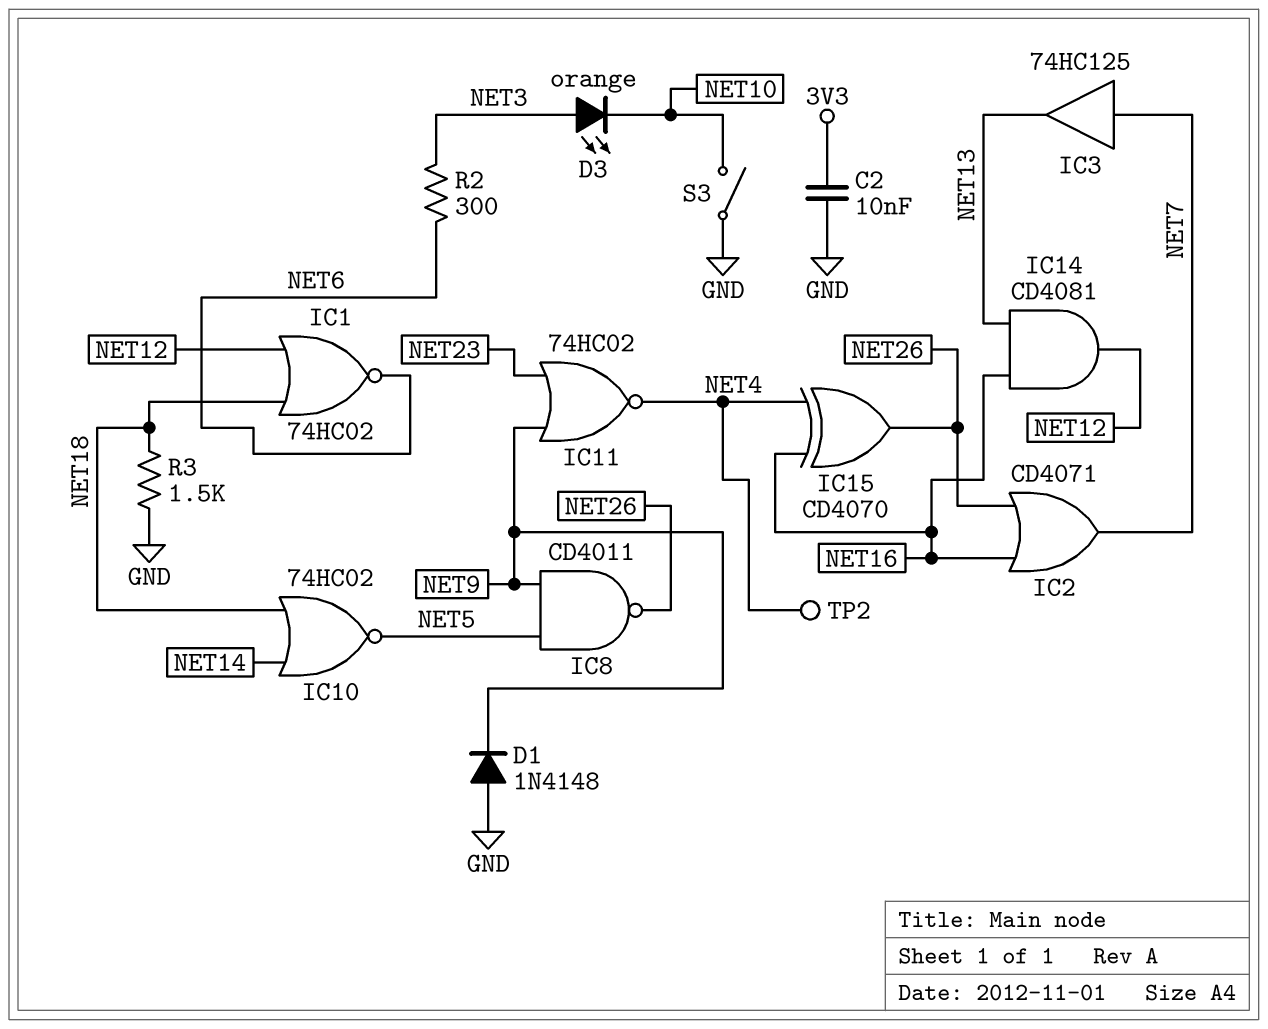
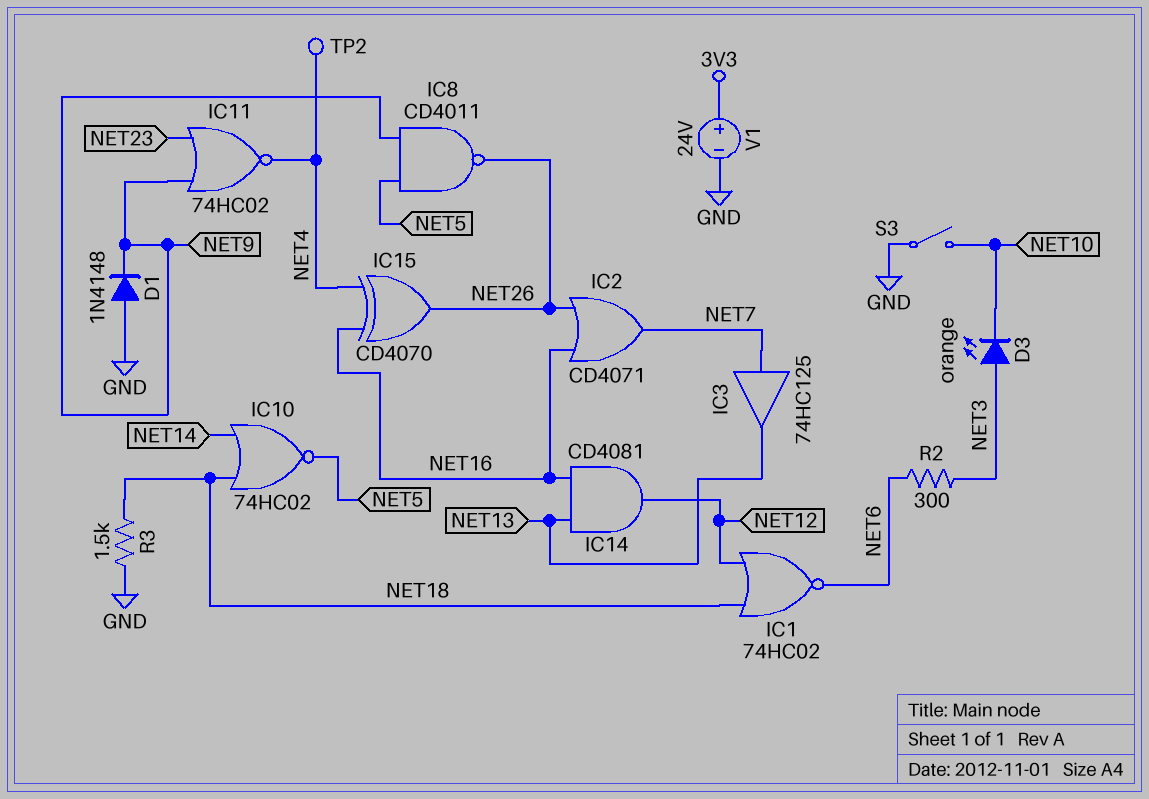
C2: 10nF (3V3, GND) -> none
V1: none -> 24V (plus 3V3, minus GND)

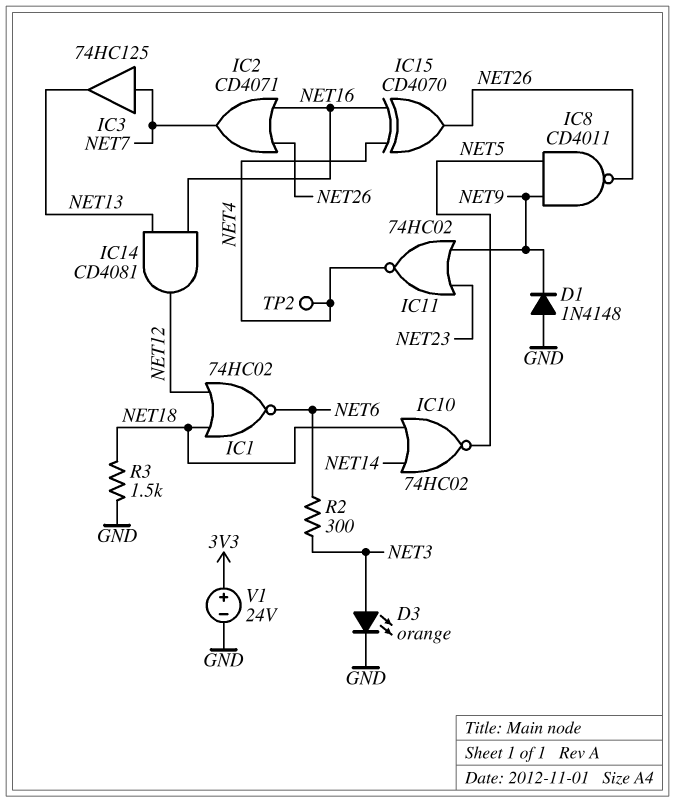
D3: LED orange (A NET3, K NET10) -> LED orange (A NET3, K GND)
S3: switch (GND, NET10) -> none

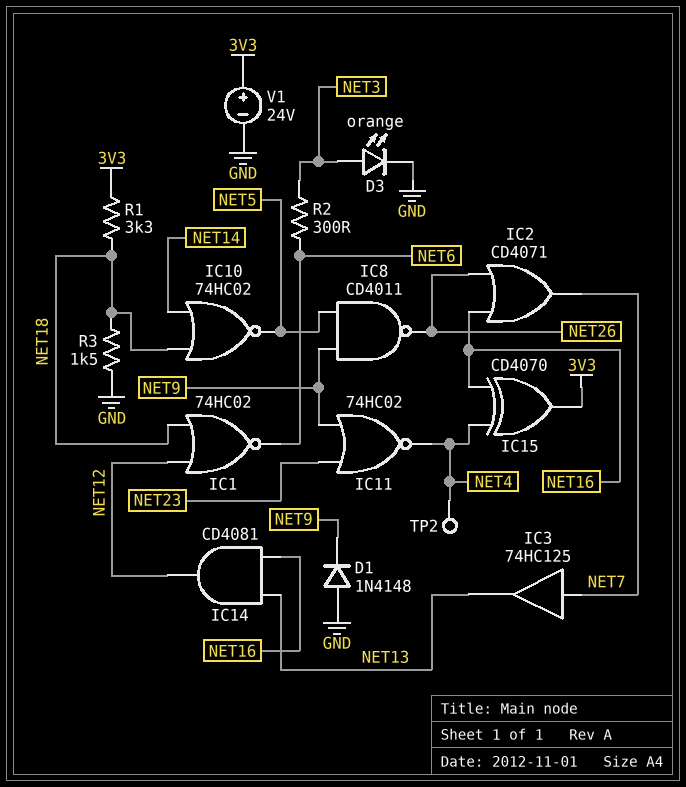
IC15: XOR CD4070 (in NET4, in NET16, out NET26) -> XOR CD4070 (in NET4, in NET16, out 3V3)
R1: none -> 3.3k (3V3, NET18)

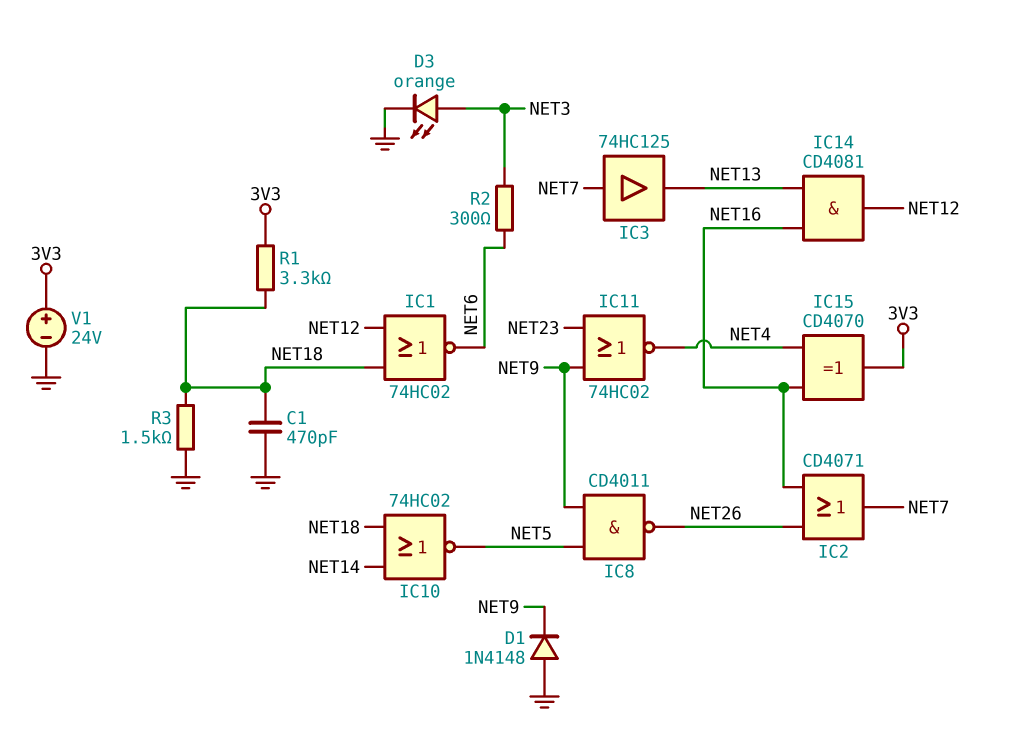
C1: none -> 470pF (GND, NET18)
TP2: test point (NET4) -> none

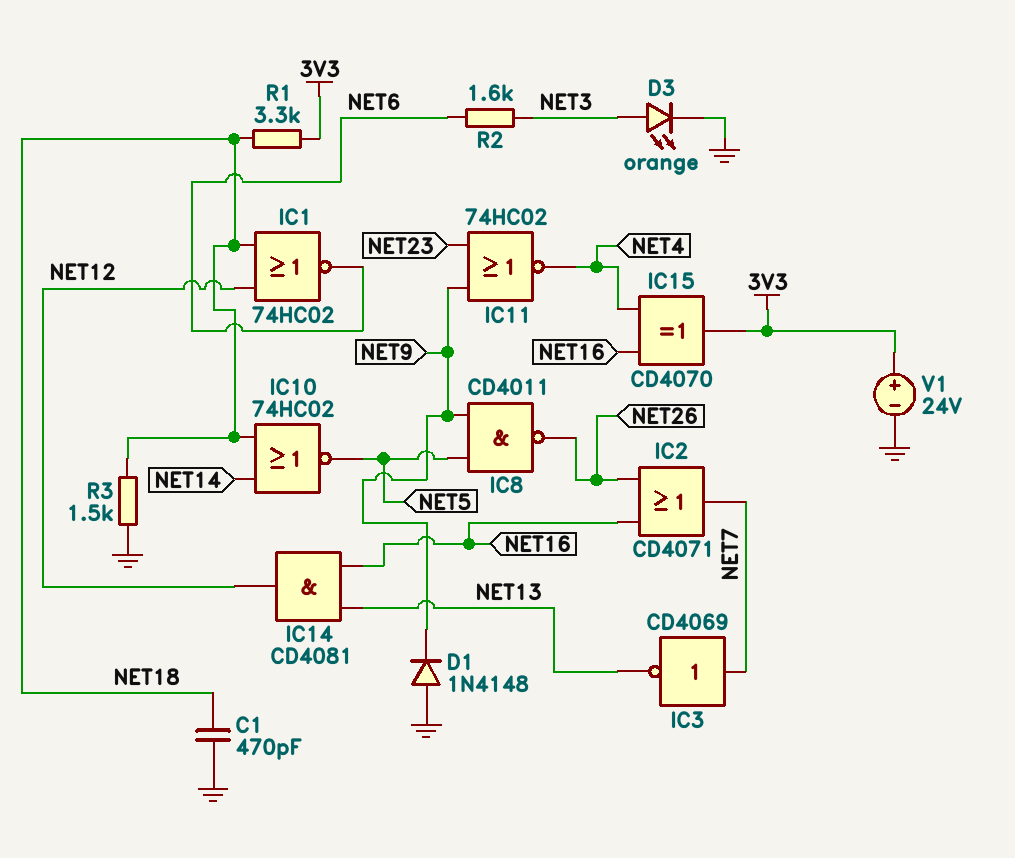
IC3: buffer 74HC125 (in NET7, out NET13) -> NOT CD4069 (in NET7, out NET13)
R2: 300 (NET3, NET6) -> 1.6k (NET3, NET6)

